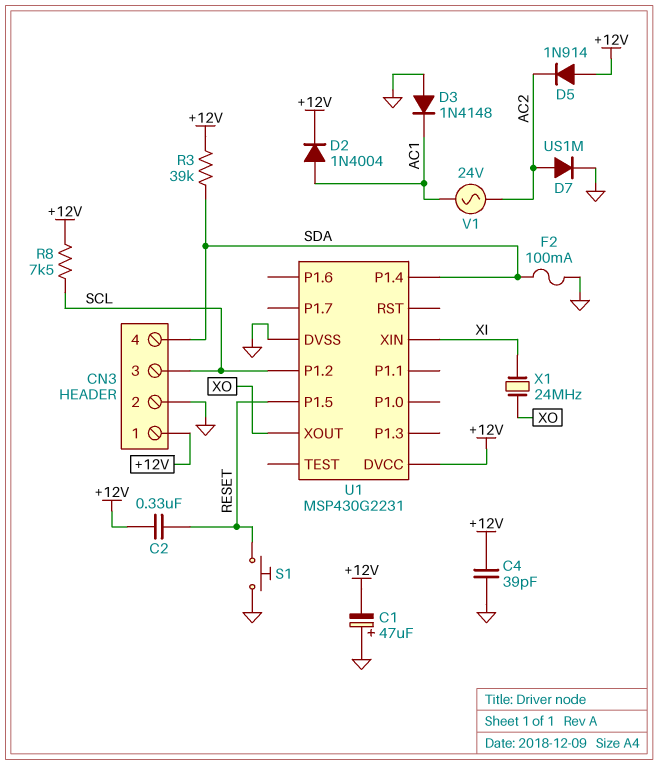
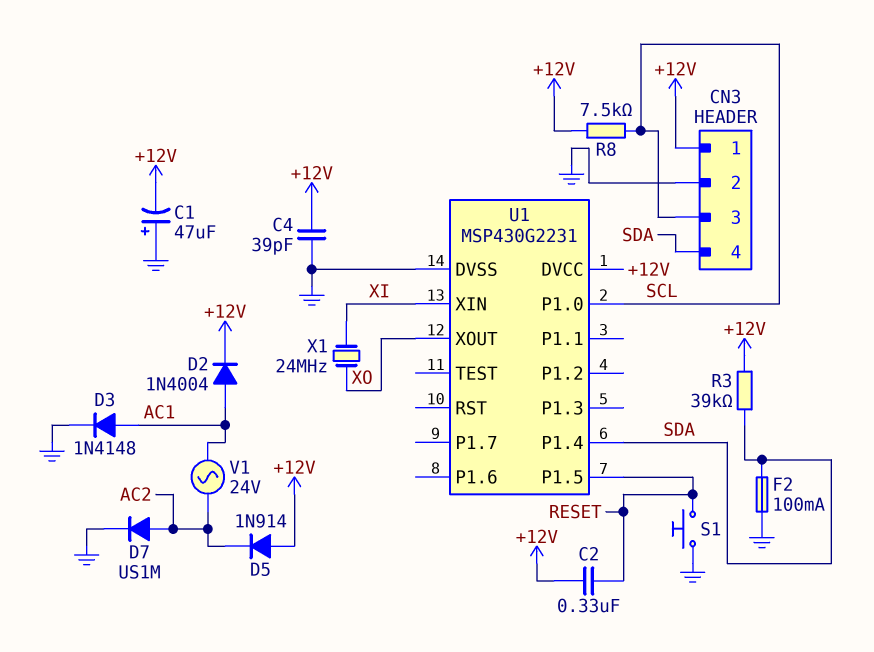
D3: diode 1N4148 (A GND, K AC1) -> diode 1N4148 (A AC1, K GND)
U1 pin P1.0: none -> SCL
U1 pin P1.2: SCL -> none

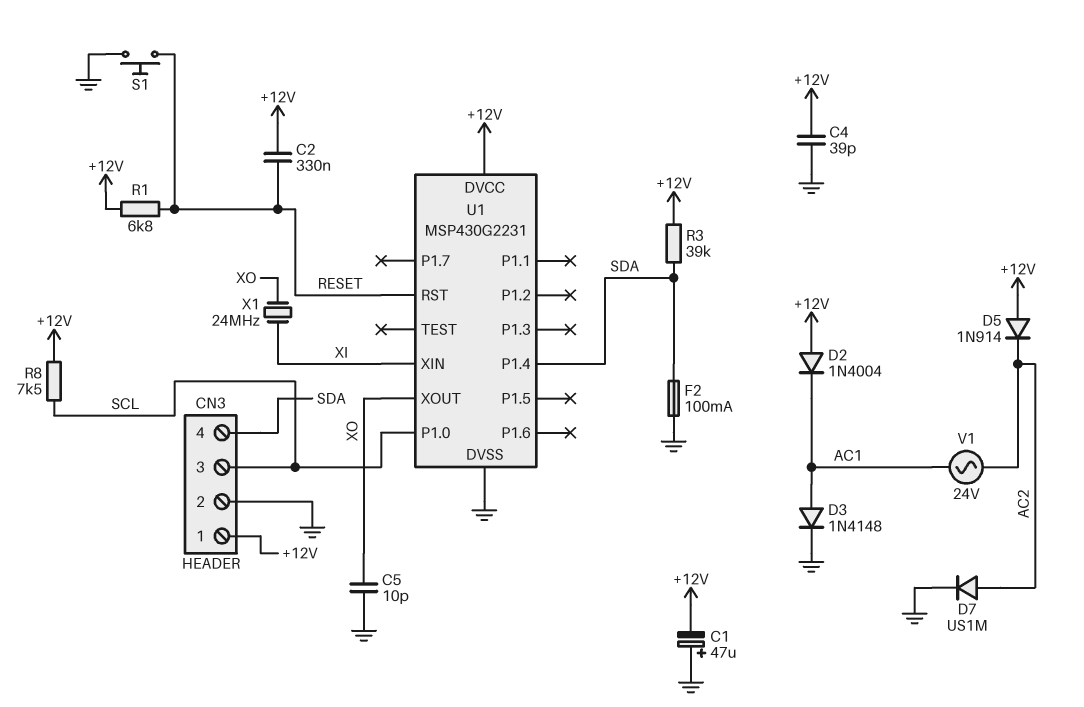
C5: none -> 10pF (GND, XO)
D2: diode 1N4004 (A AC1, K +12V) -> diode 1N4004 (A +12V, K AC1)
R1: none -> 6.8k (+12V, RESET)
U1 pin P1.5: RESET -> none
U1 pin RST: none -> RESET

